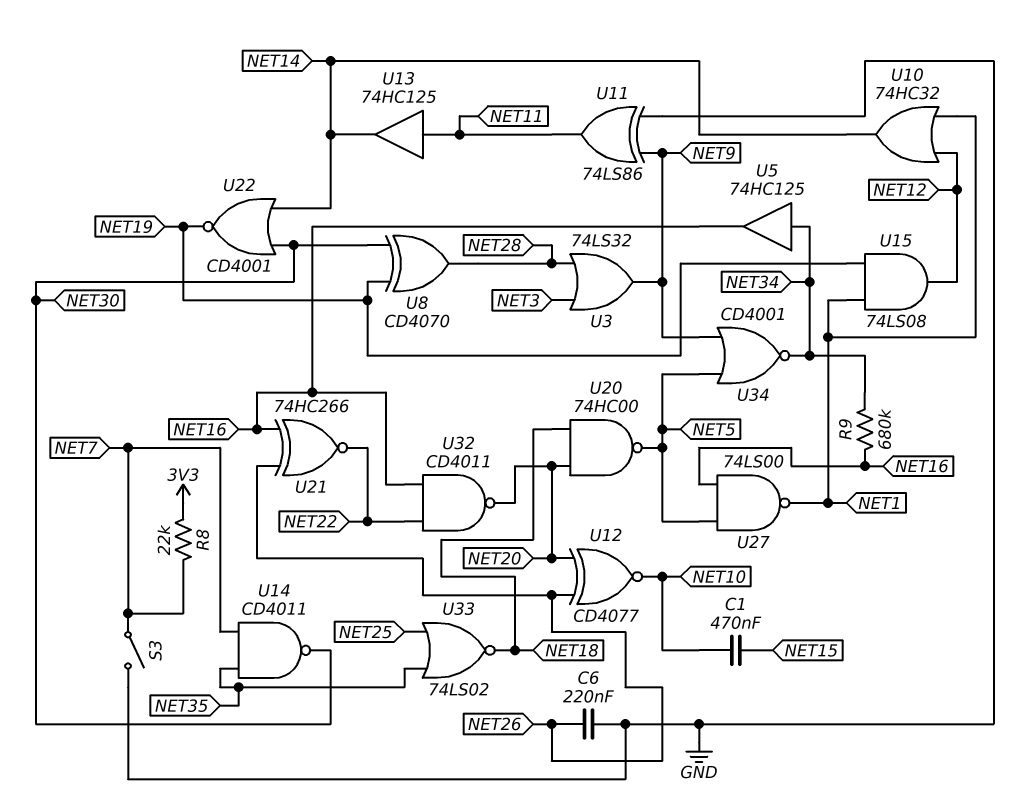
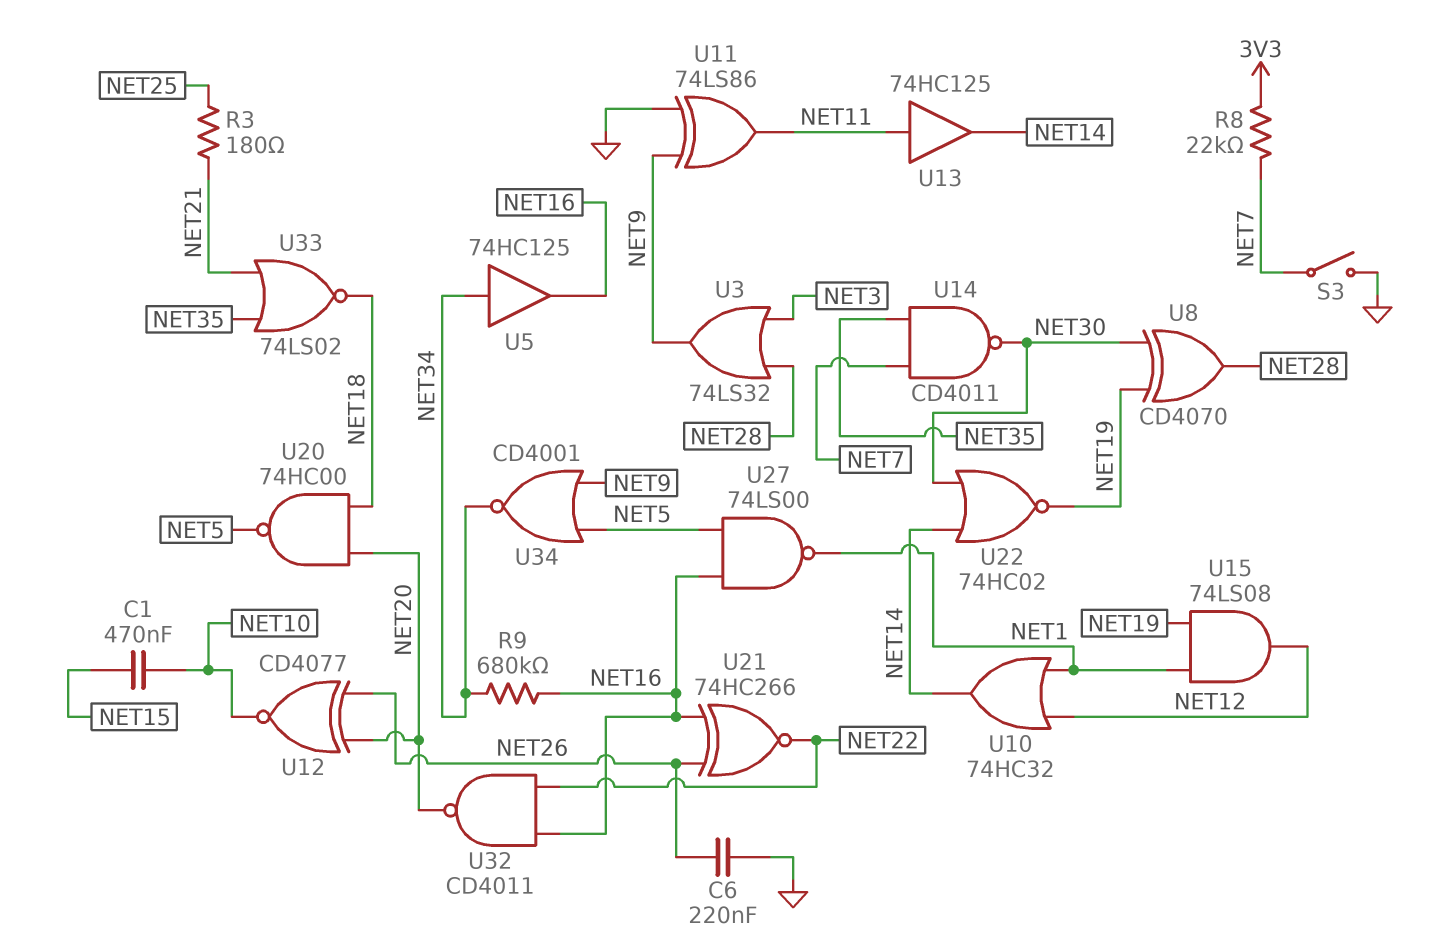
R3: none -> 180 (NET21, NET25)
U22: NOR CD4001 (in NET14, in NET30, out NET19) -> NOR 74HC02 (in NET14, in NET30, out NET19)
U33: NOR 74LS02 (in NET25, in NET35, out NET18) -> NOR 74LS02 (in NET21, in NET35, out NET18)

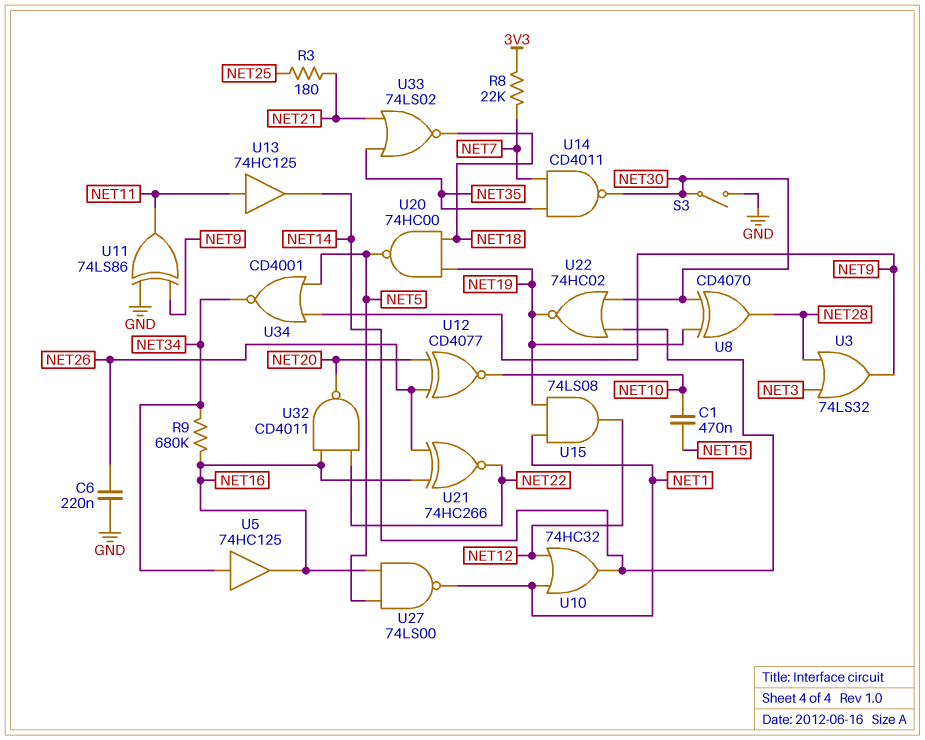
S3: switch (GND, NET7) -> switch (GND, NET30)
U20: NAND 74HC00 (in NET18, in NET20, out NET5) -> NAND 74HC00 (in NET18, in NET19, out NET5)

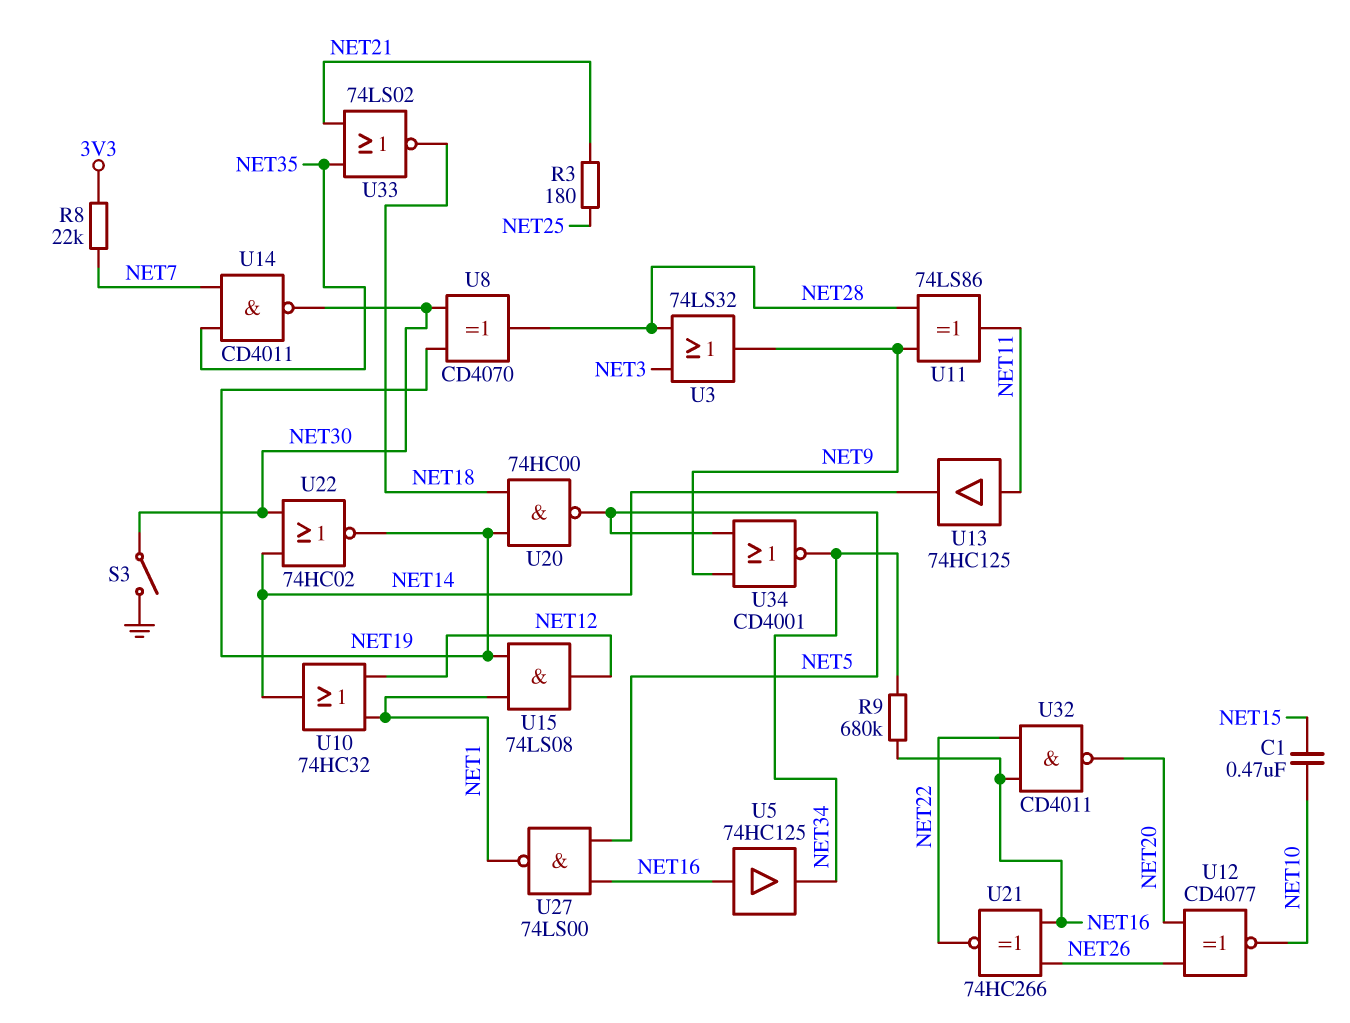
C6: 220nF (GND, NET26) -> none
U5: buffer 74HC125 (in NET34, out NET16) -> buffer 74HC125 (in NET16, out NET34)
U11: XOR 74LS86 (in GND, in NET9, out NET11) -> XOR 74LS86 (in NET9, in NET28, out NET11)

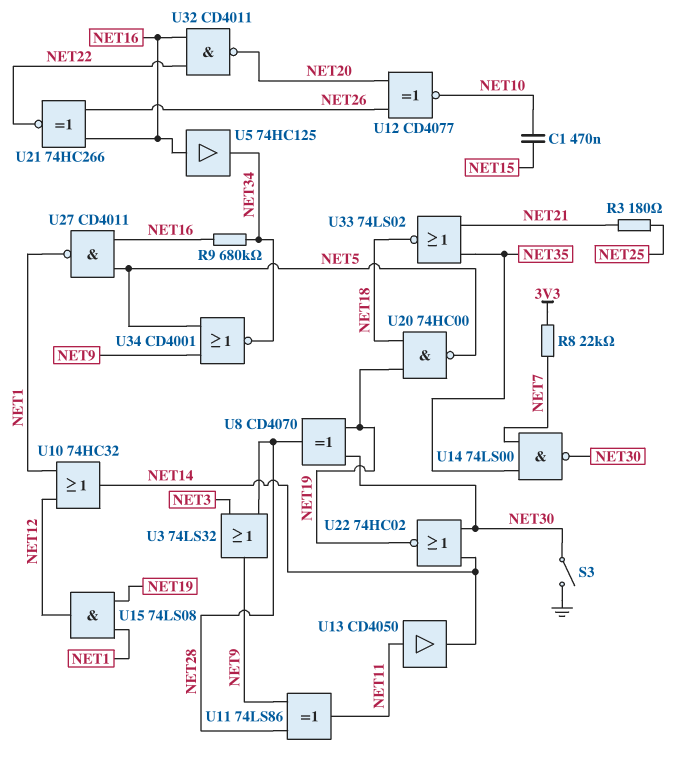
U13: buffer 74HC125 (in NET11, out NET14) -> buffer CD4050 (in NET11, out NET14)
U14: NAND CD4011 (in NET7, in NET35, out NET30) -> NAND 74LS00 (in NET7, in NET35, out NET30)
U27: NAND 74LS00 (in NET5, in NET16, out NET1) -> NAND CD4011 (in NET5, in NET16, out NET1)

